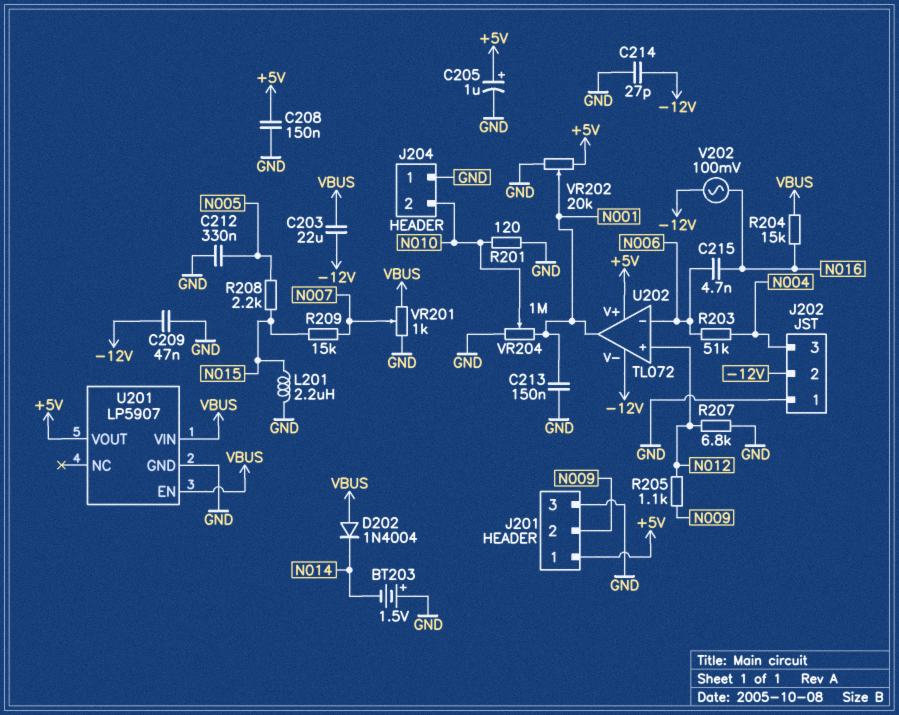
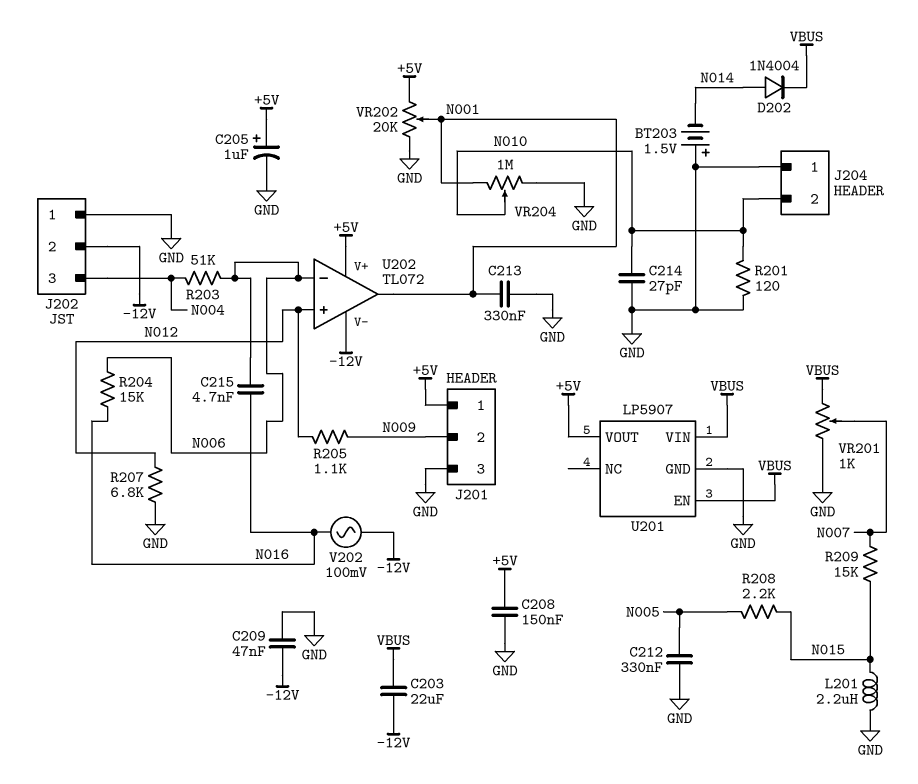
C213: 150nF (GND, N001) -> 330nF (GND, N001)
C214: 27pF (-12V, GND) -> 27pF (GND, N010)
D202: diode 1N4004 (A VBUS, K N014) -> diode 1N4004 (A N014, K VBUS)
R204: 15k (N016, VBUS) -> 15k (N006, N016)

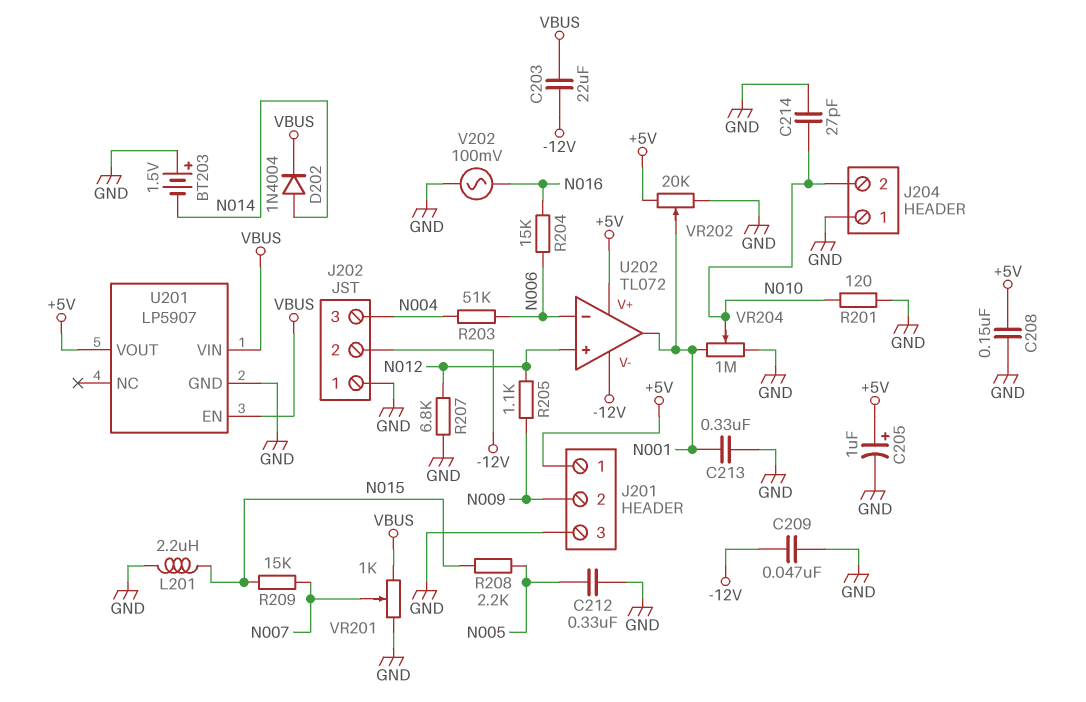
C215: 4.7nF (N006, N016) -> none
V202: AC 100mV (-12V, N016) -> AC 100mV (GND, N016)

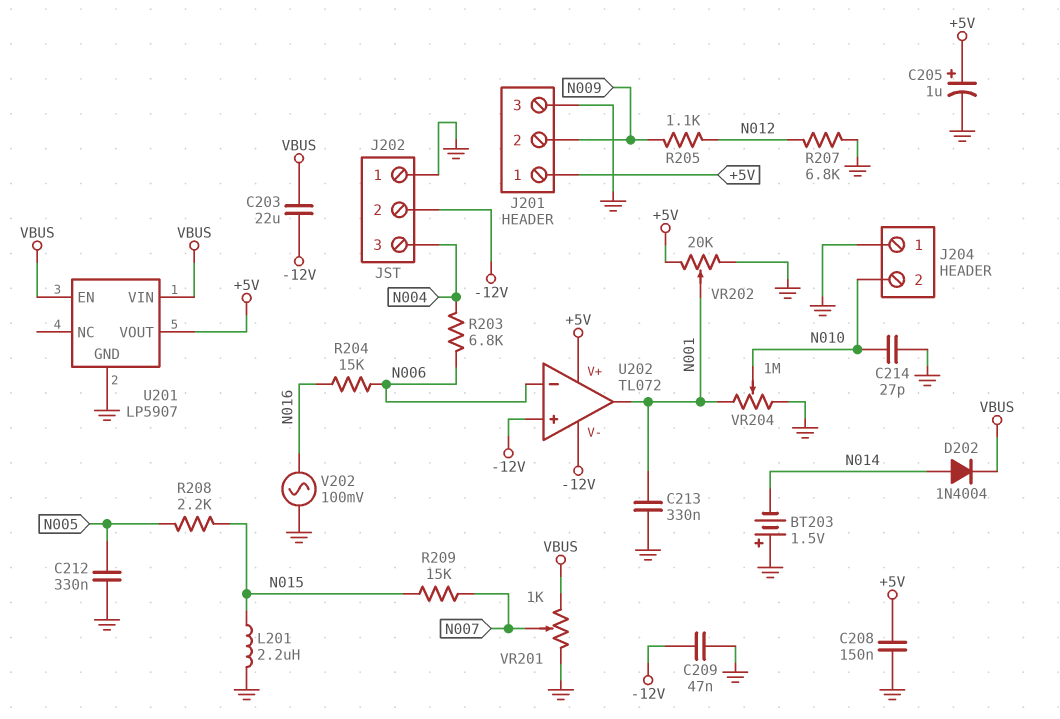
R201: 120 (GND, N010) -> none
R203: 51k (N004, N006) -> 6.8k (N004, N006)
U202 pin in+: N012 -> -12V

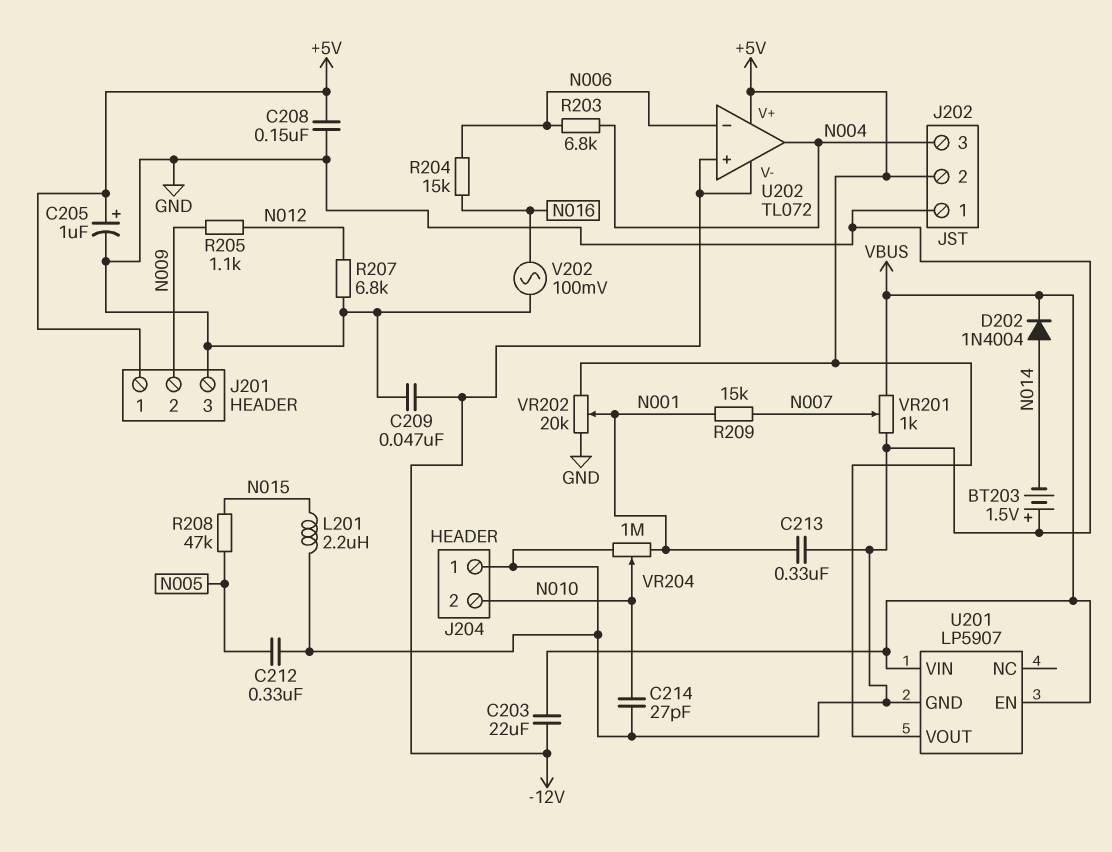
J202 pin 2: -12V -> +5V
R208: 2.2k (N005, N015) -> 47k (N005, N015)
R209: 15k (N007, N015) -> 15k (N001, N007)
U202 pin out: N001 -> N004

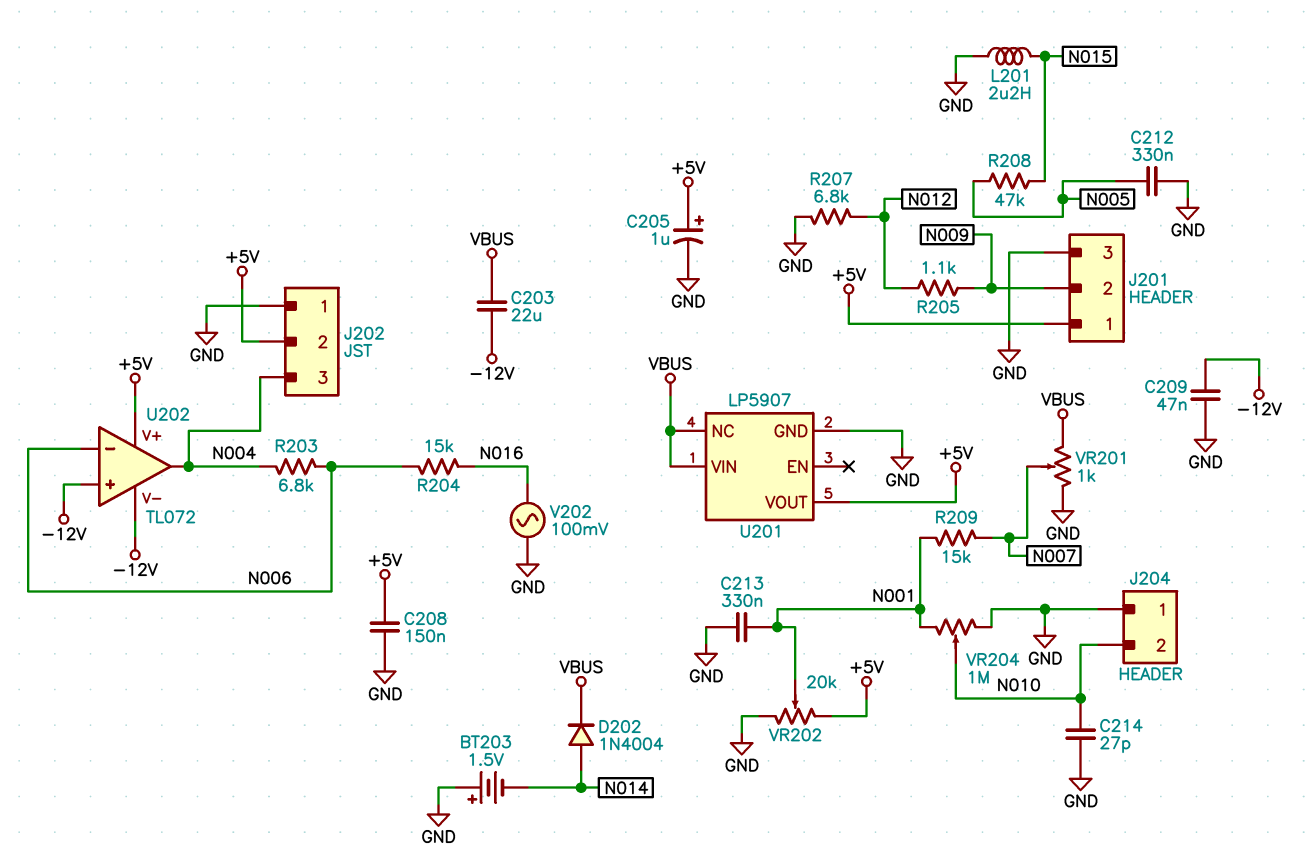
U201 pin EN: VBUS -> none
U201 pin NC: none -> VBUS

